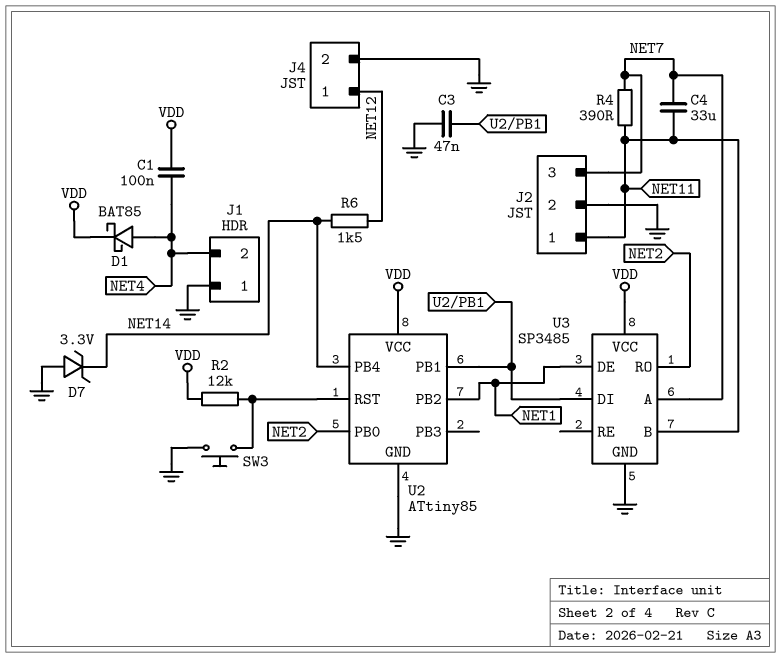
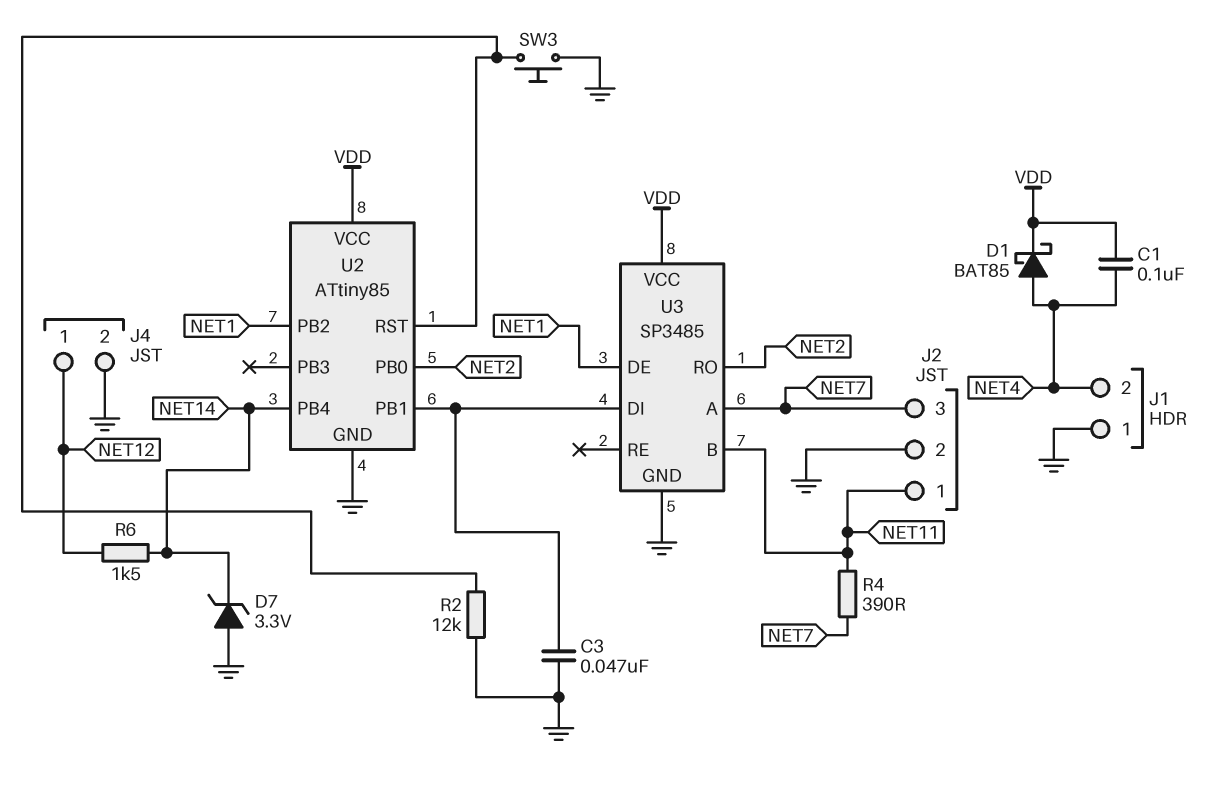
C4: 33uF (NET7, NET11) -> none
R2: 12k (U2/RST, VDD) -> 12k (GND, U2/RST)

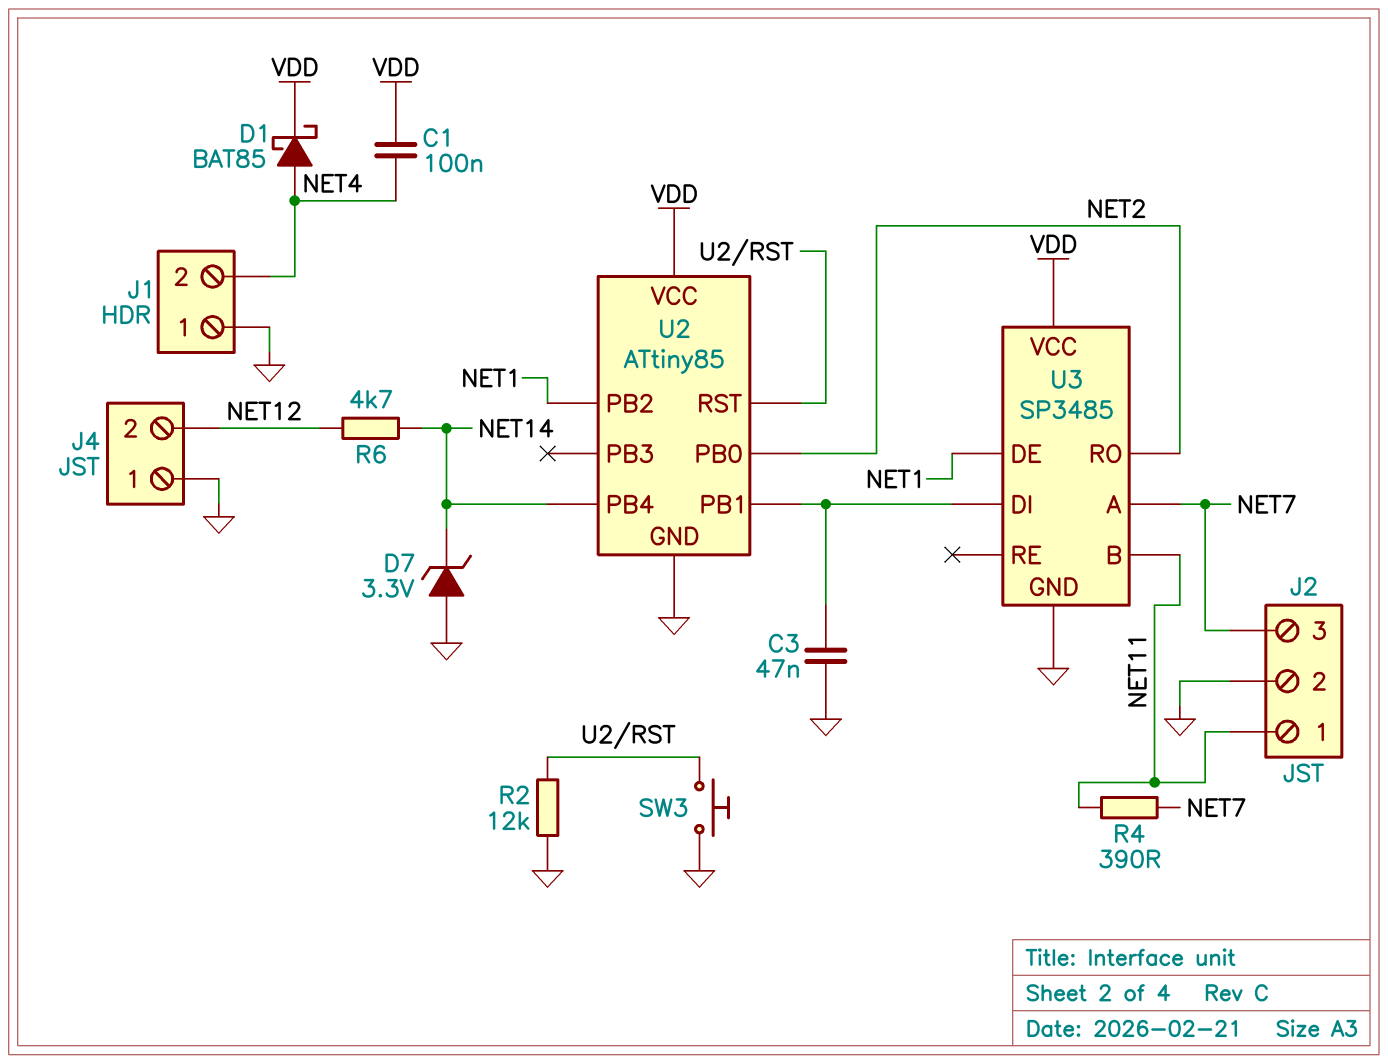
J4 pin 1: NET12 -> GND
J4 pin 2: GND -> NET12
R6: 1.5k (NET12, NET14) -> 4.7k (NET12, NET14)

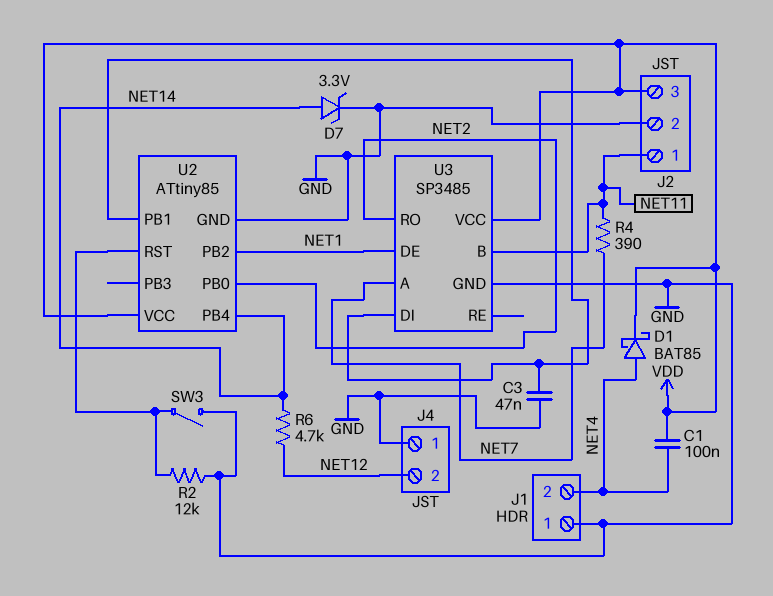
D7: zener 3.3V (A GND, K NET14) -> zener 3.3V (A NET14, K GND)
J2 pin 3: NET7 -> VDD
SW3: button (GND, U2/RST) -> switch (GND, U2/RST)

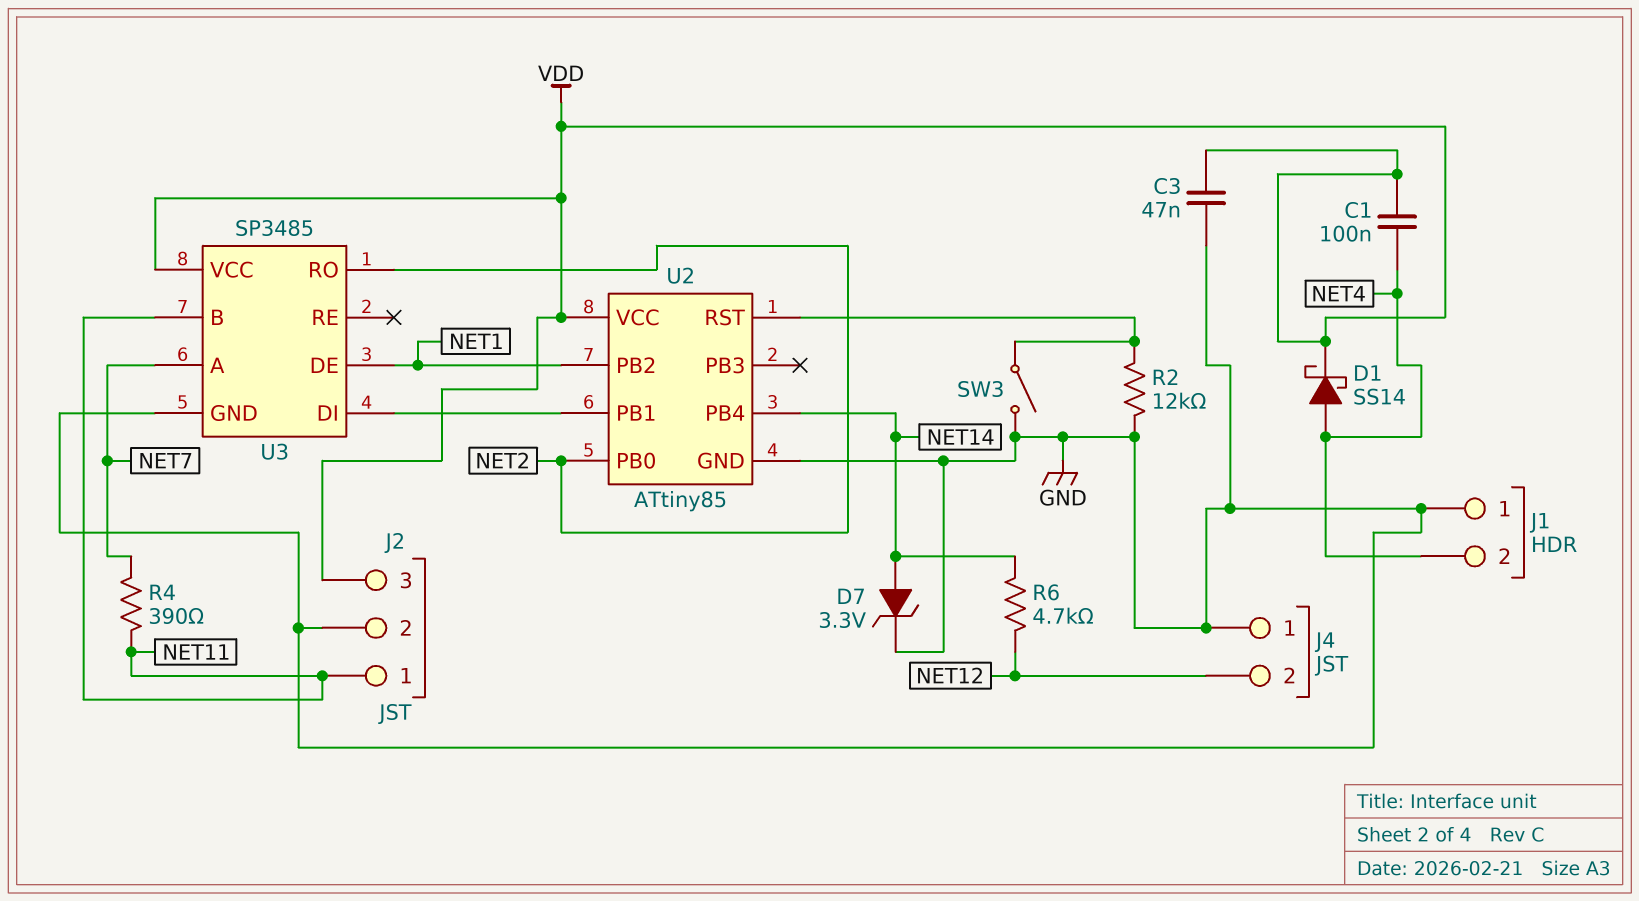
C3: 47nF (GND, U2/PB1) -> 47nF (GND, VDD)
D1: schottky BAT85 (A NET4, K VDD) -> schottky SS14 (A NET4, K VDD)

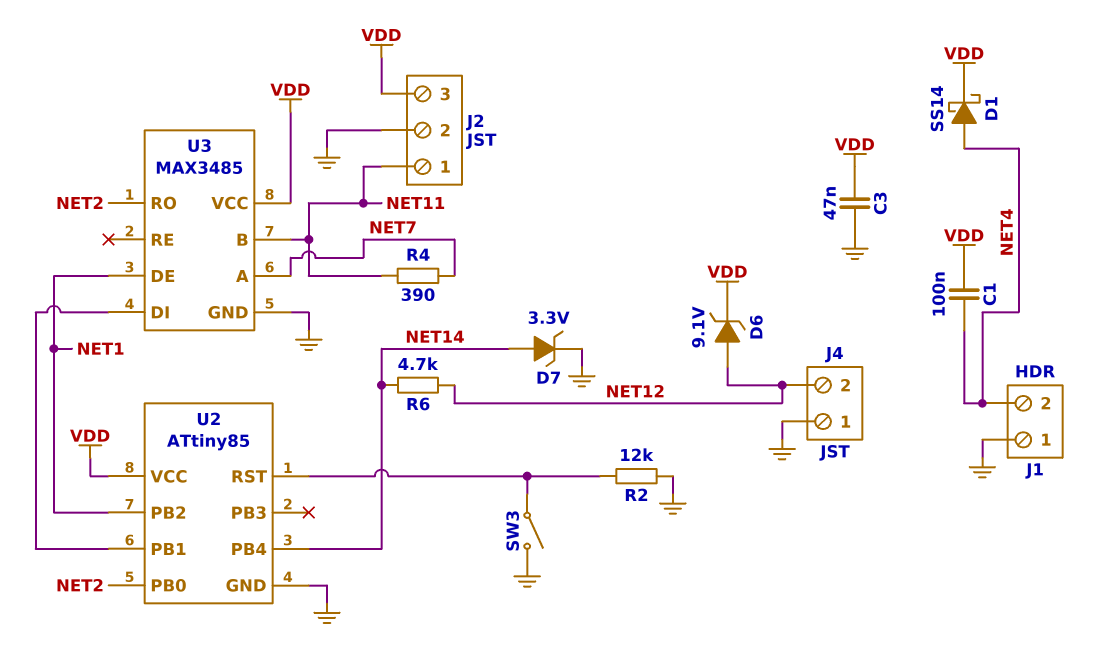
D6: none -> zener 9.1V (A NET12, K VDD)
U3: SP3485 -> MAX3485

